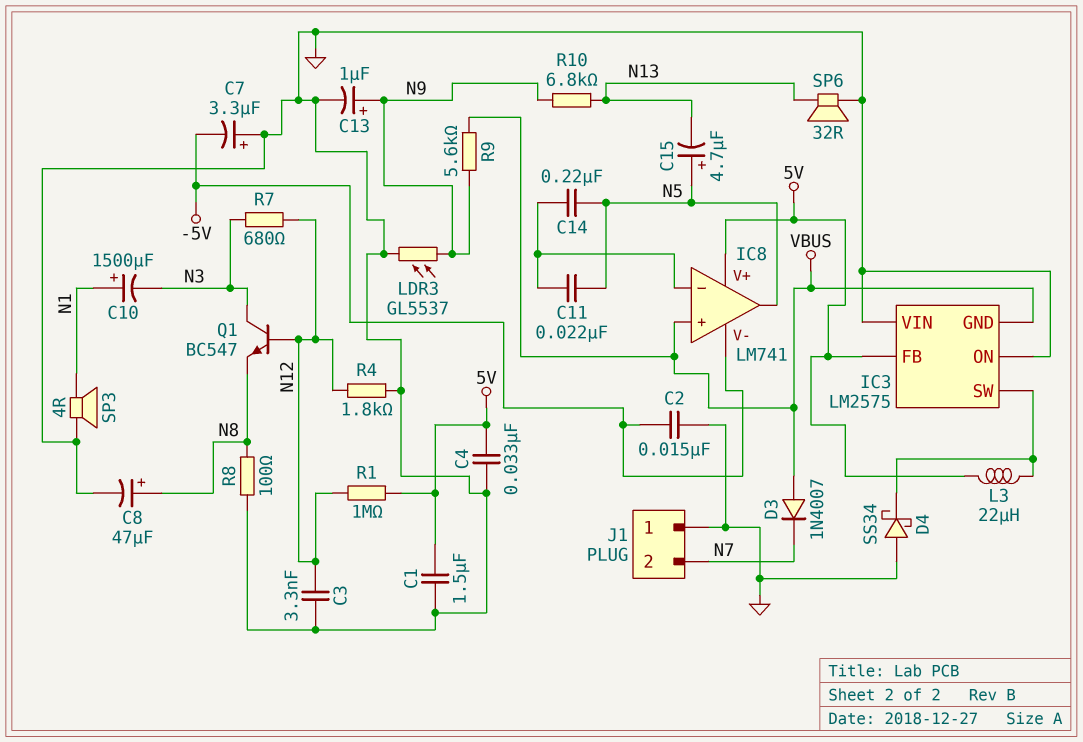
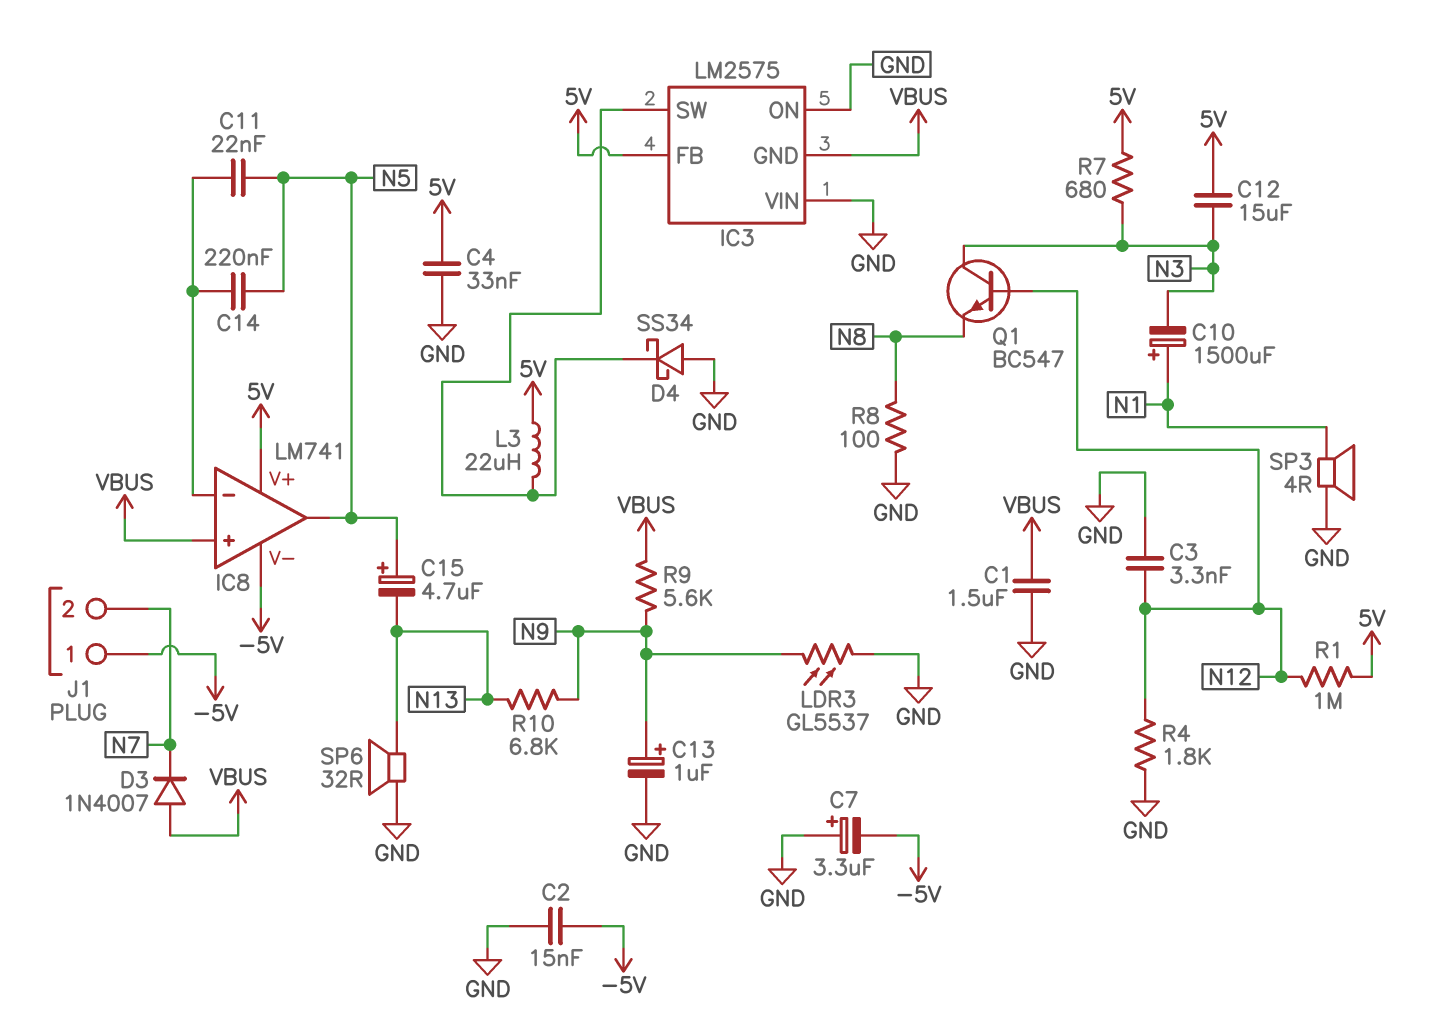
C1: 1.5uF (5V, GND) -> 1.5uF (GND, VBUS)
C8: 47uF (plus N8, minus GND) -> none
C12: none -> 15uF (5V, N3)
J1 pin 1: GND -> -5V
R7: 680 (N3, N12) -> 680 (5V, N3)

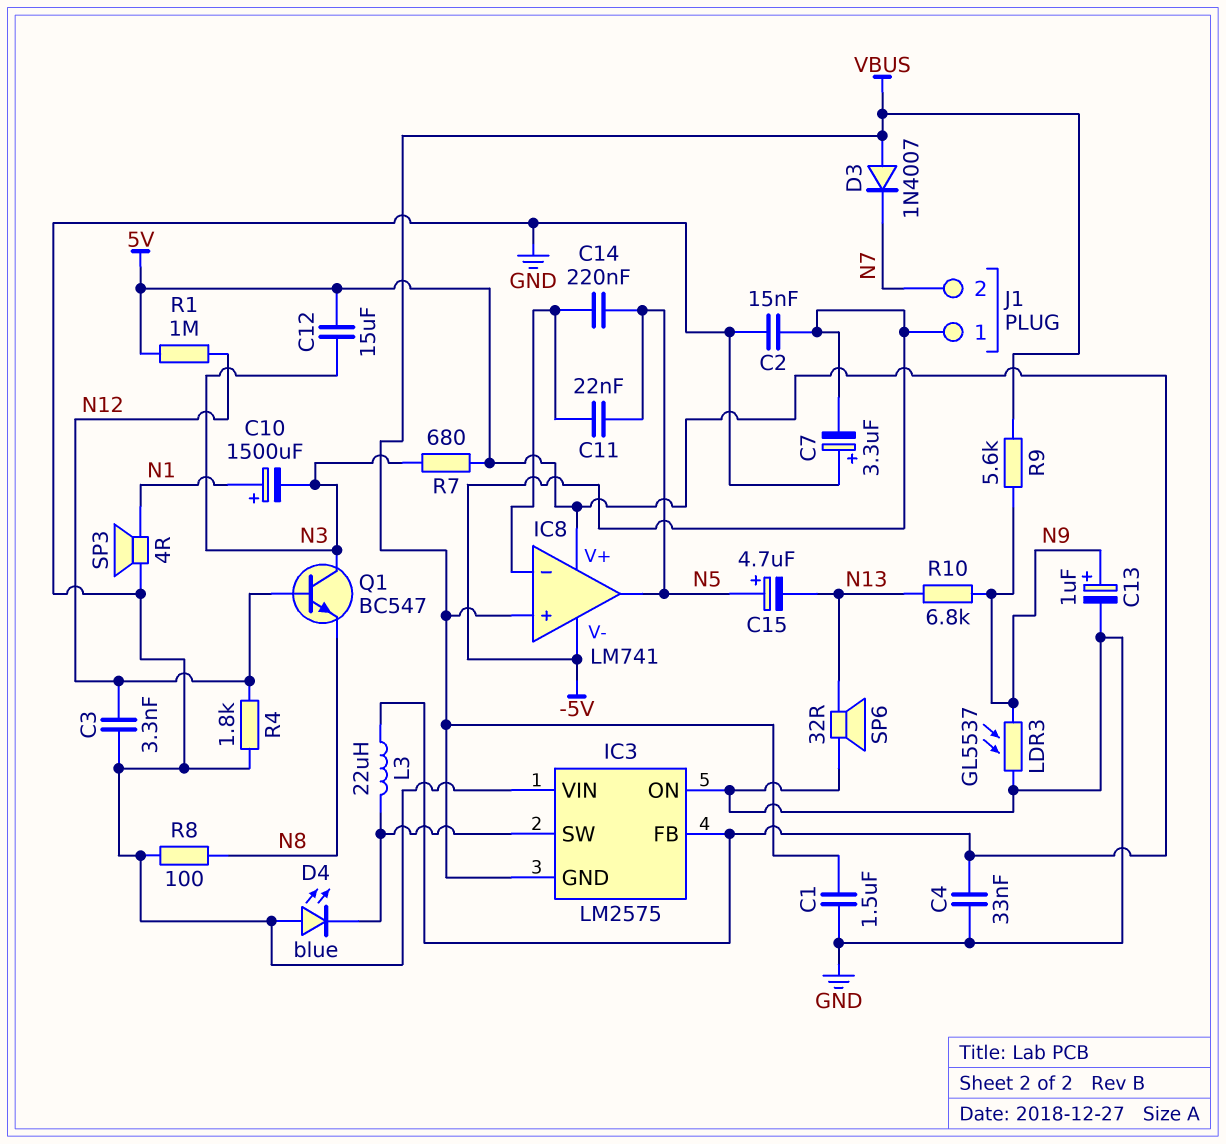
D4: schottky SS34 (A GND, K IC3/SW) -> LED blue (A GND, K IC3/SW)

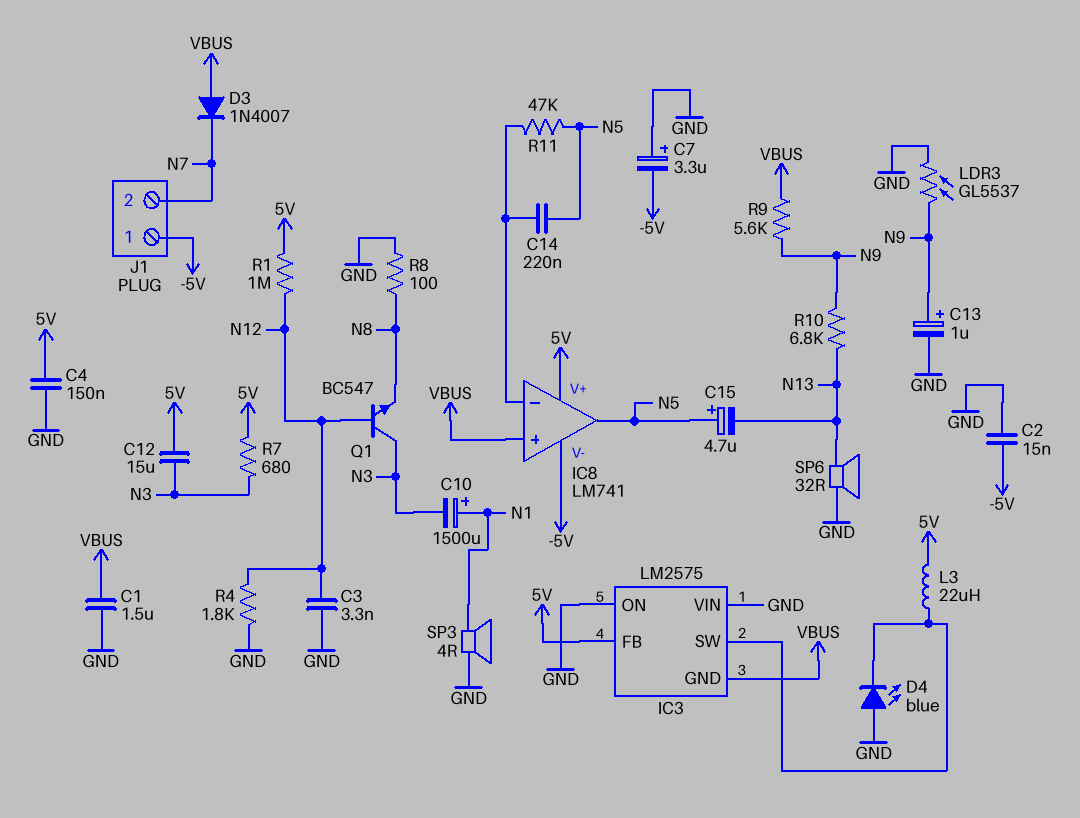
C4: 33nF (5V, GND) -> 150nF (5V, GND)
C11: 22nF (IC8/in-, N5) -> none
R11: none -> 47k (IC8/in-, N5)

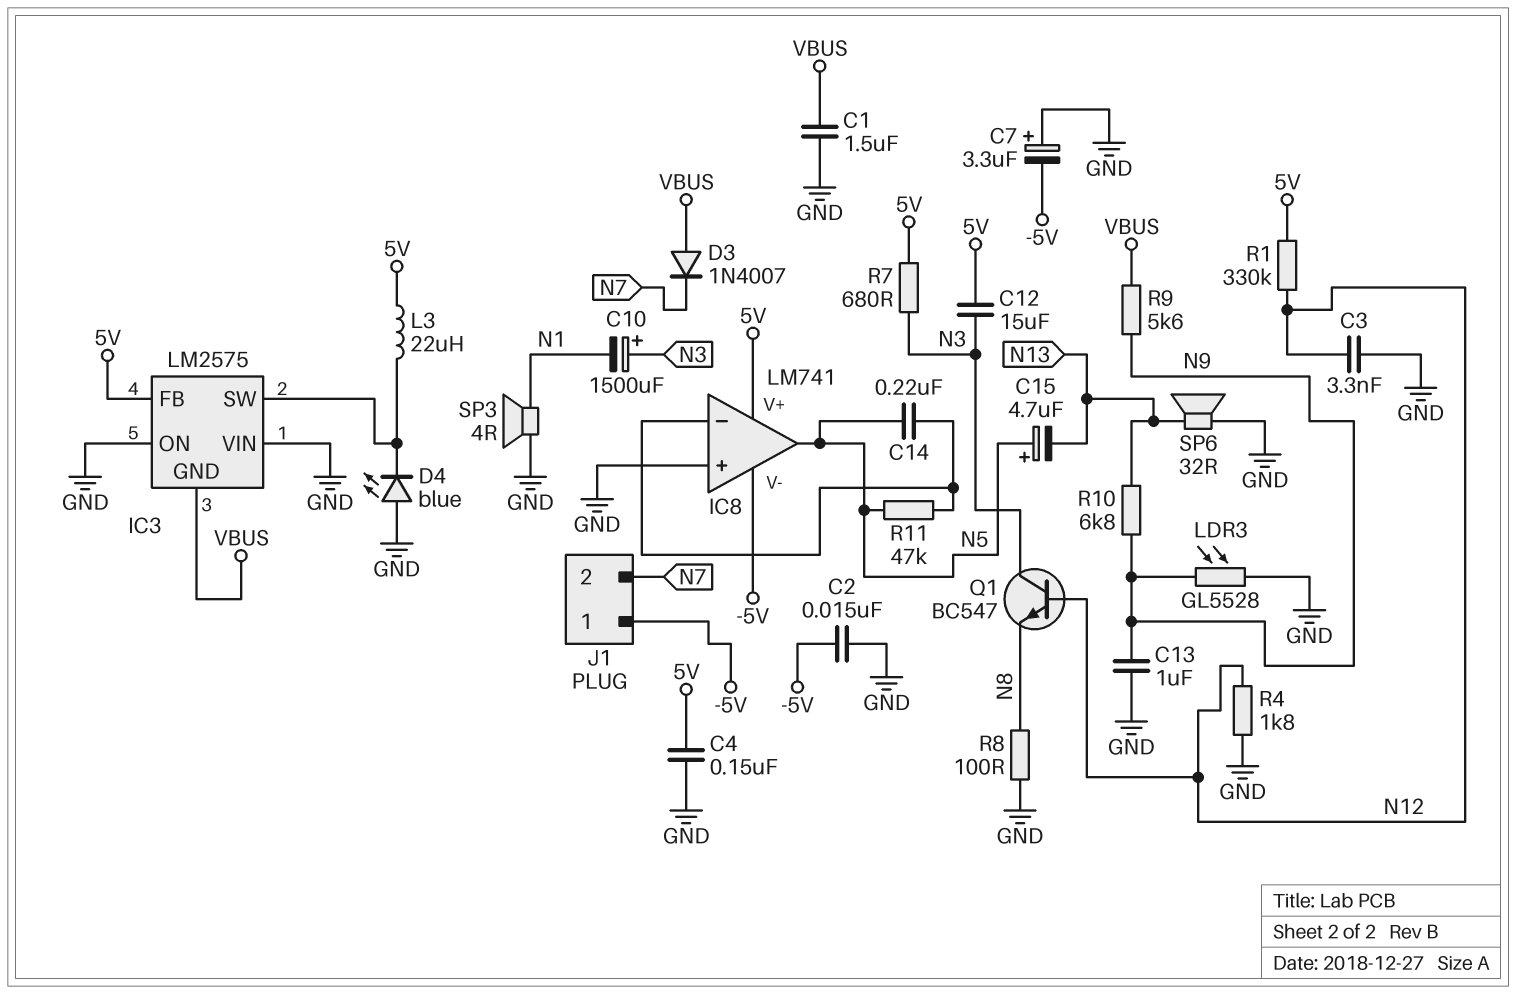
C10: 1500uF (plus N1, minus N3) -> 1500uF (plus N3, minus N1)
C13: 1uF (plus N9, minus GND) -> 1uF (GND, N9)
IC8 pin in+: VBUS -> GND
LDR3: GL5537 (GND, N9) -> GL5528 (GND, N9)
R1: 1M (5V, N12) -> 330k (5V, N12)

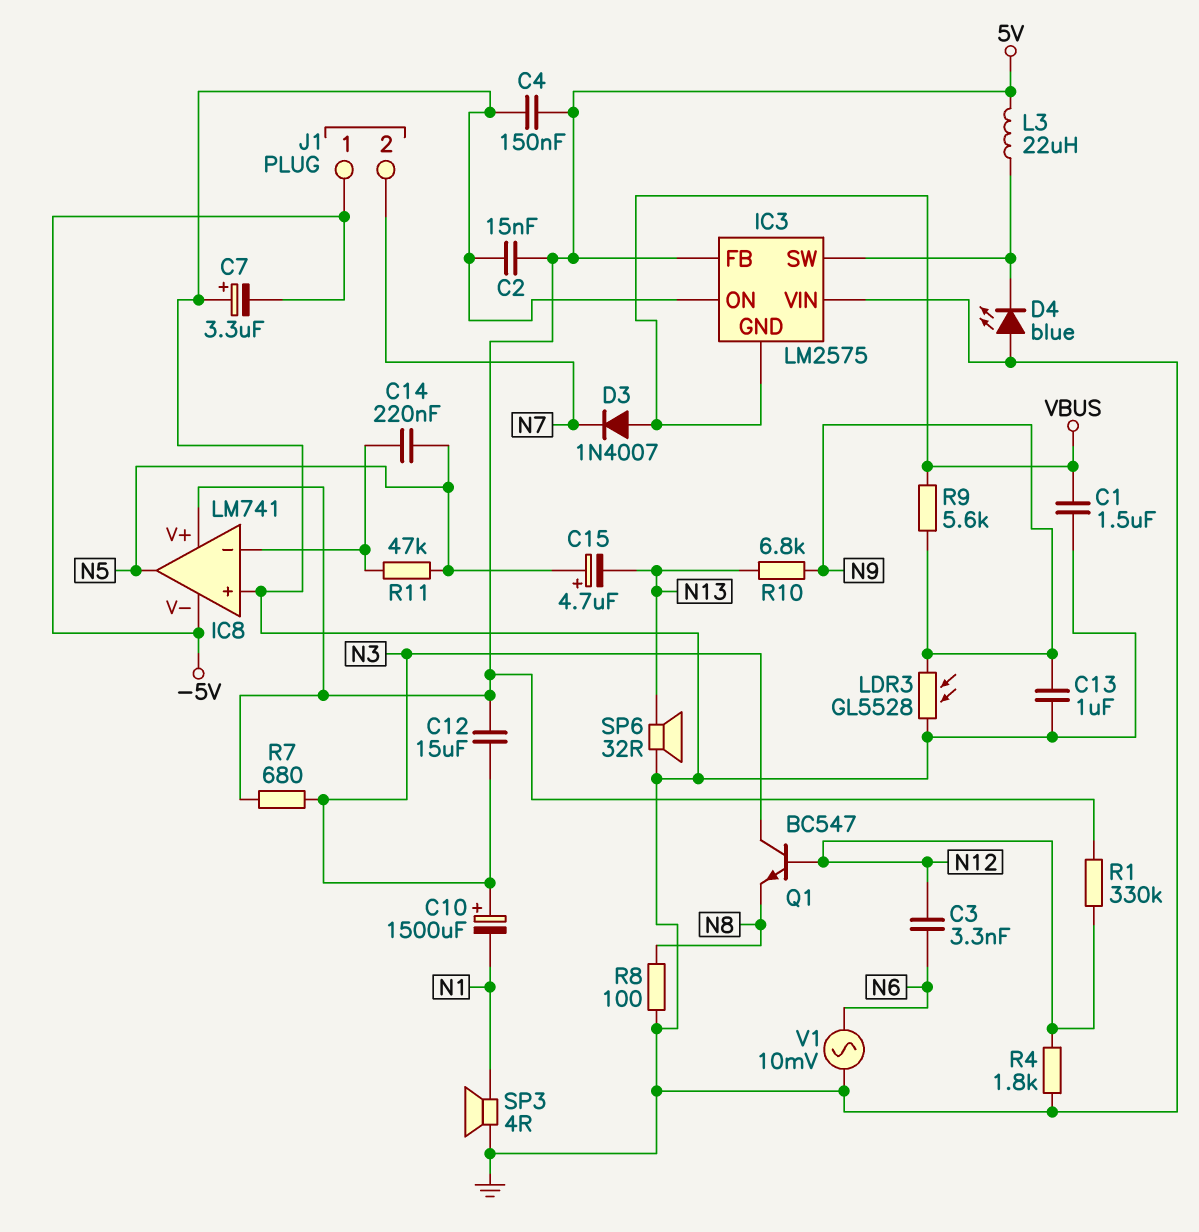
C2: 15nF (-5V, GND) -> 15nF (5V, GND)
C3: 3.3nF (GND, N12) -> 3.3nF (N6, N12)
V1: none -> AC 10mV (GND, N6)

